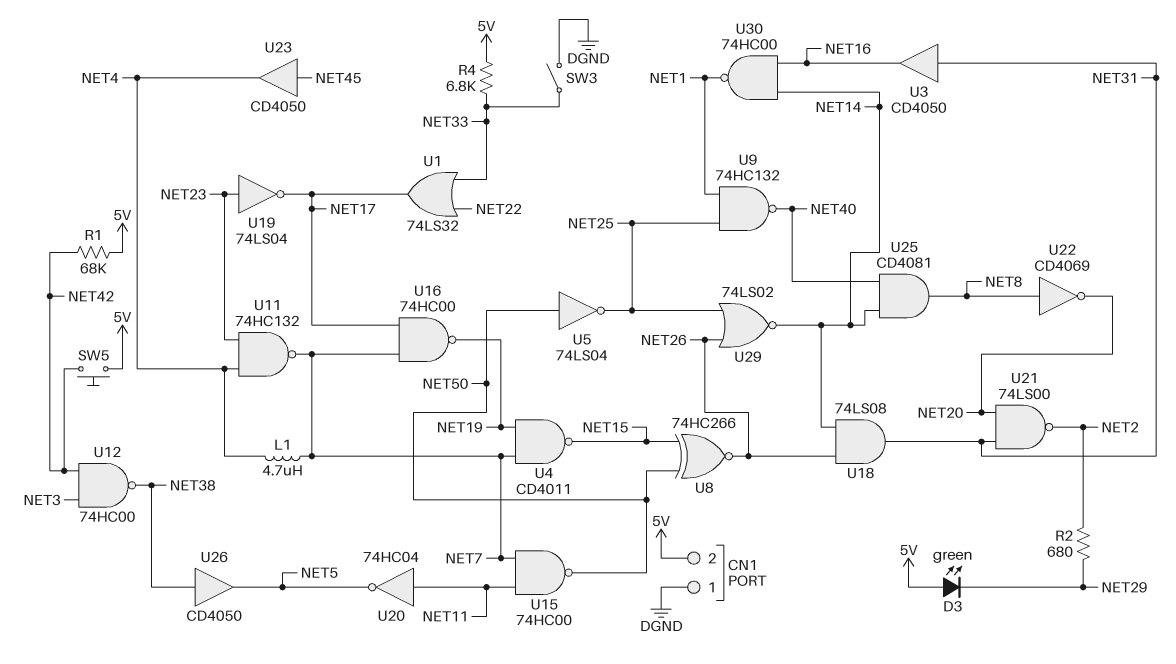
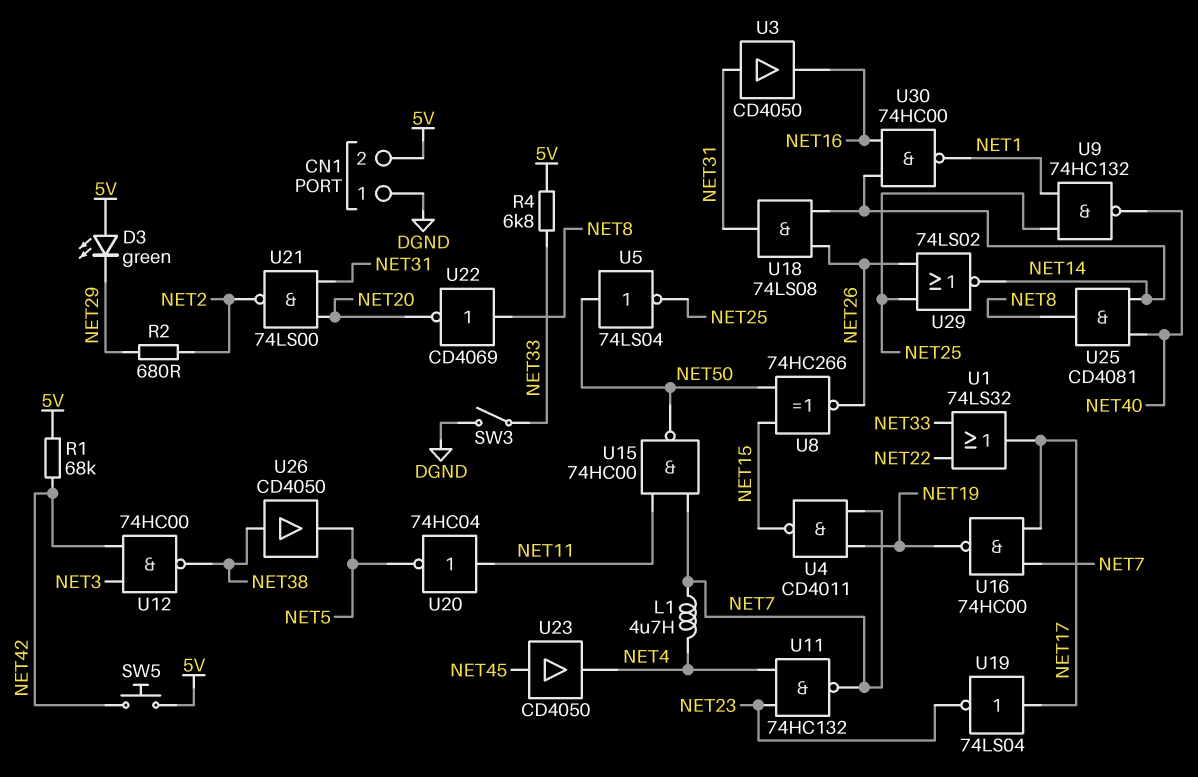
U19: NOT 74LS04 (in NET23, out NET17) -> NOT 74LS04 (in NET17, out NET23)

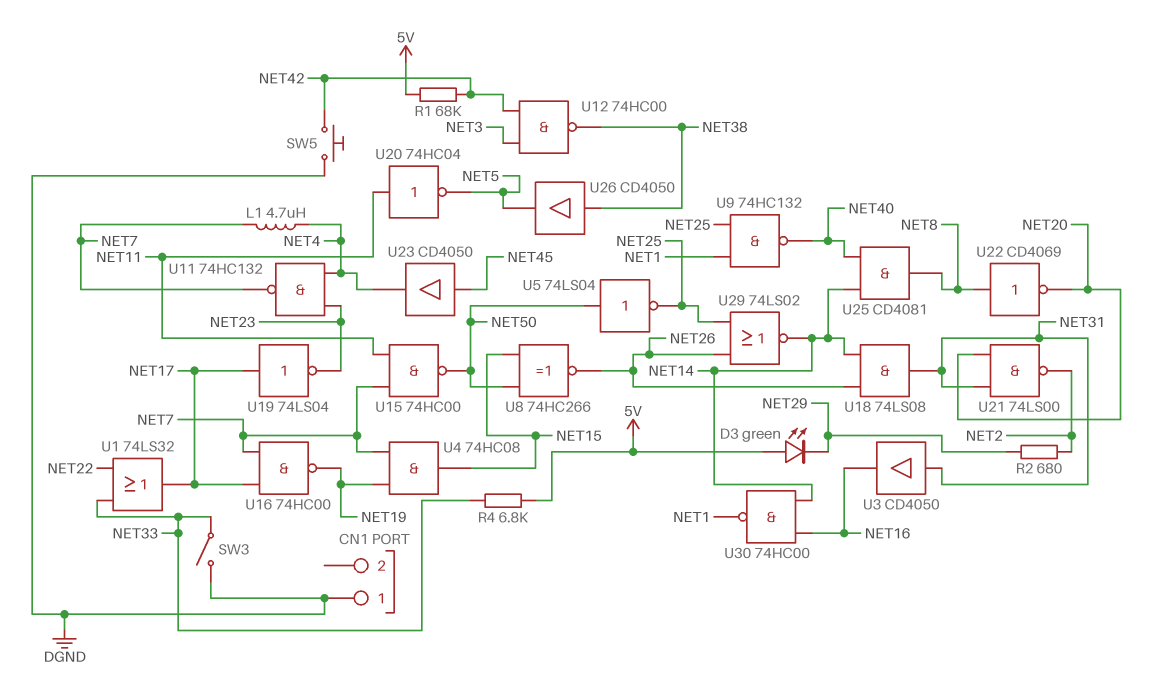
CN1 pin 2: 5V -> none
SW5: button (5V, NET42) -> button (DGND, NET42)
U4: NAND CD4011 (in NET7, in NET19, out NET15) -> AND 74HC08 (in NET7, in NET19, out NET15)

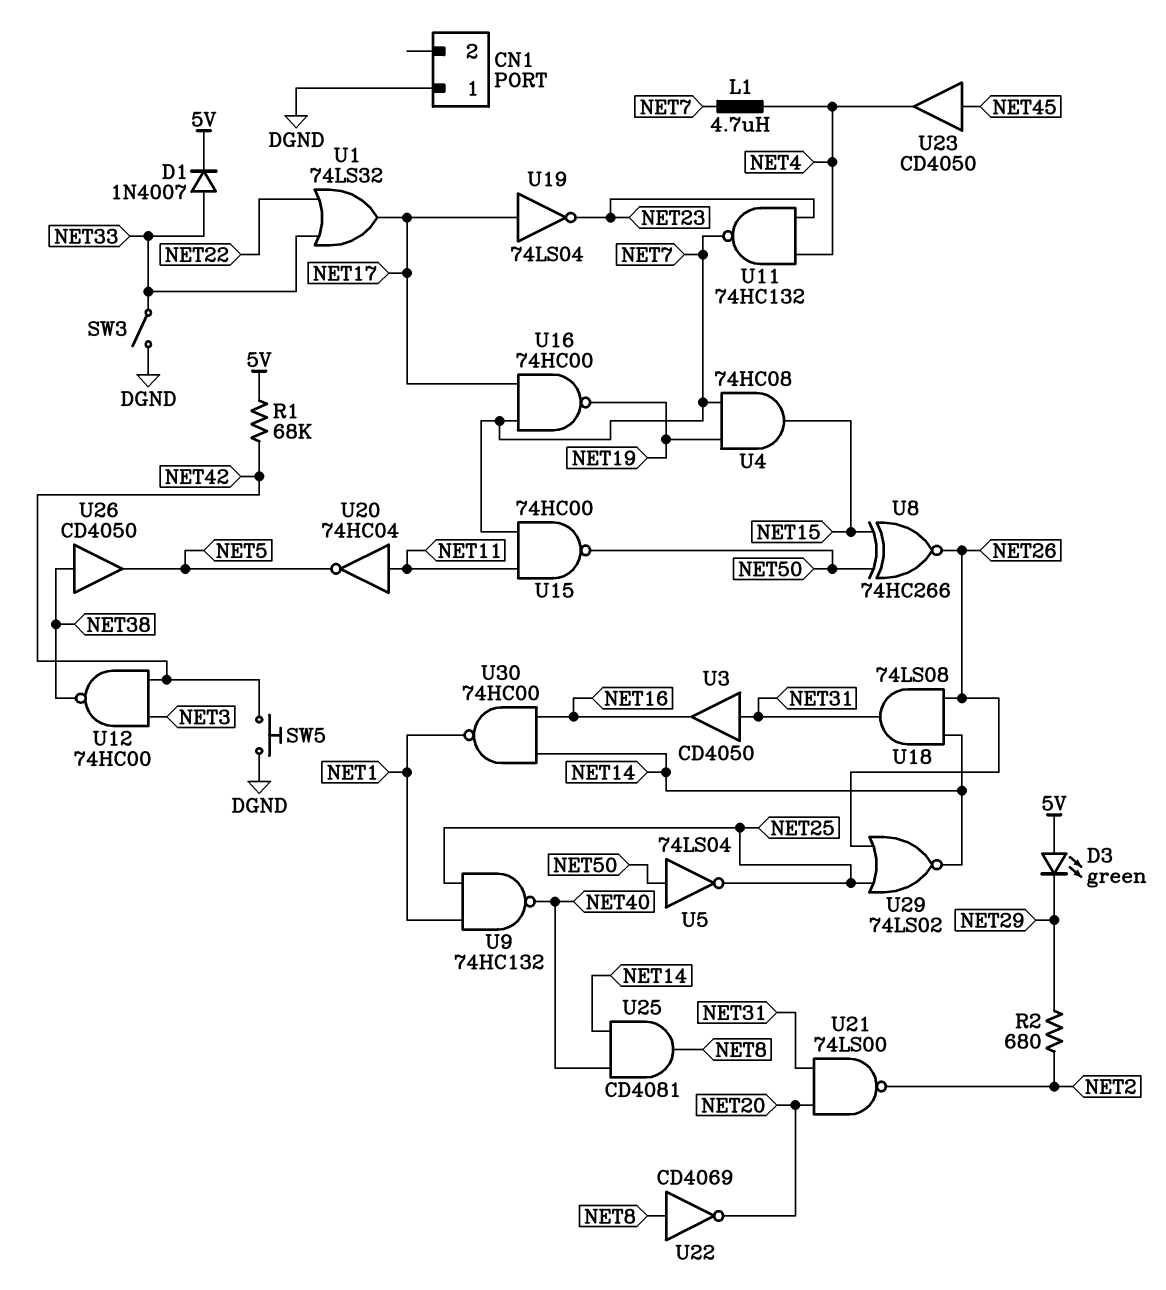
D1: none -> diode 1N4007 (A NET33, K 5V)
R4: 6.8k (5V, NET33) -> none

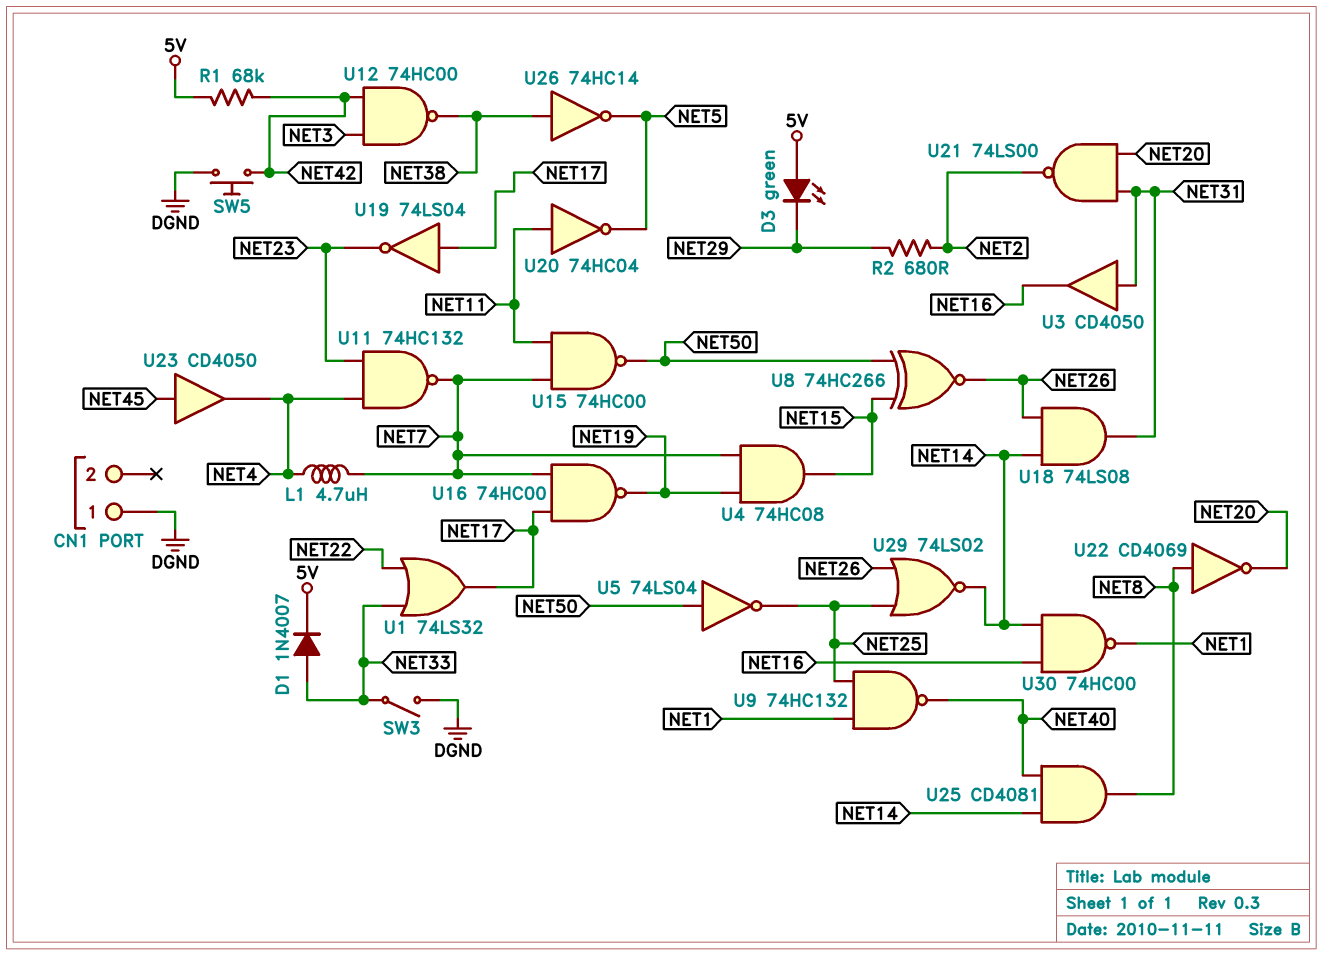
U26: buffer CD4050 (in NET38, out NET5) -> NOT 74HC14 (in NET38, out NET5)

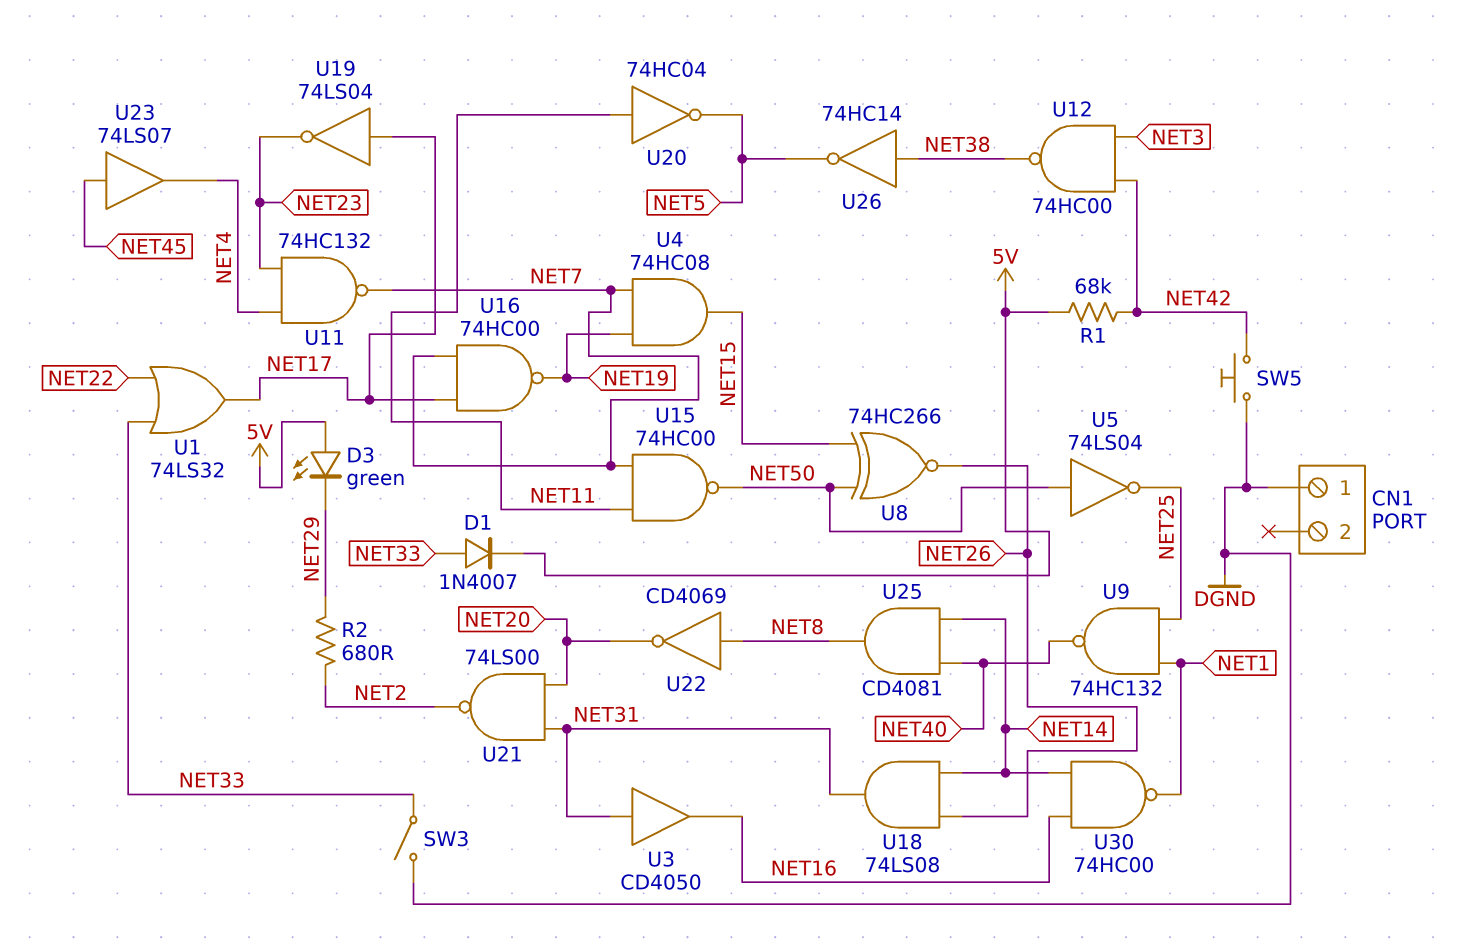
L1: 4.7uH (NET4, NET7) -> none
U23: buffer CD4050 (in NET45, out NET4) -> buffer 74LS07 (in NET45, out NET4)
U29: NOR 74LS02 (in NET25, in NET26, out NET14) -> none

